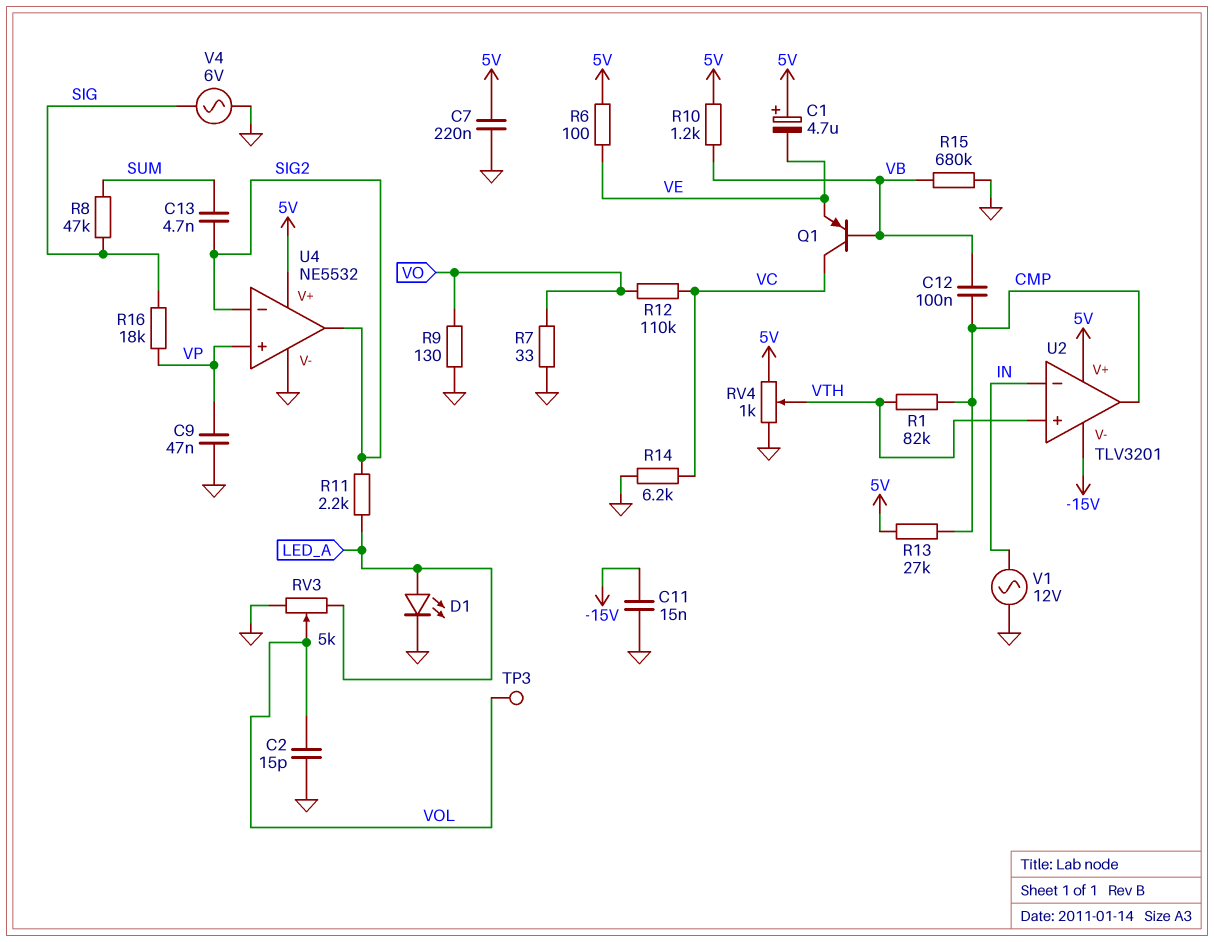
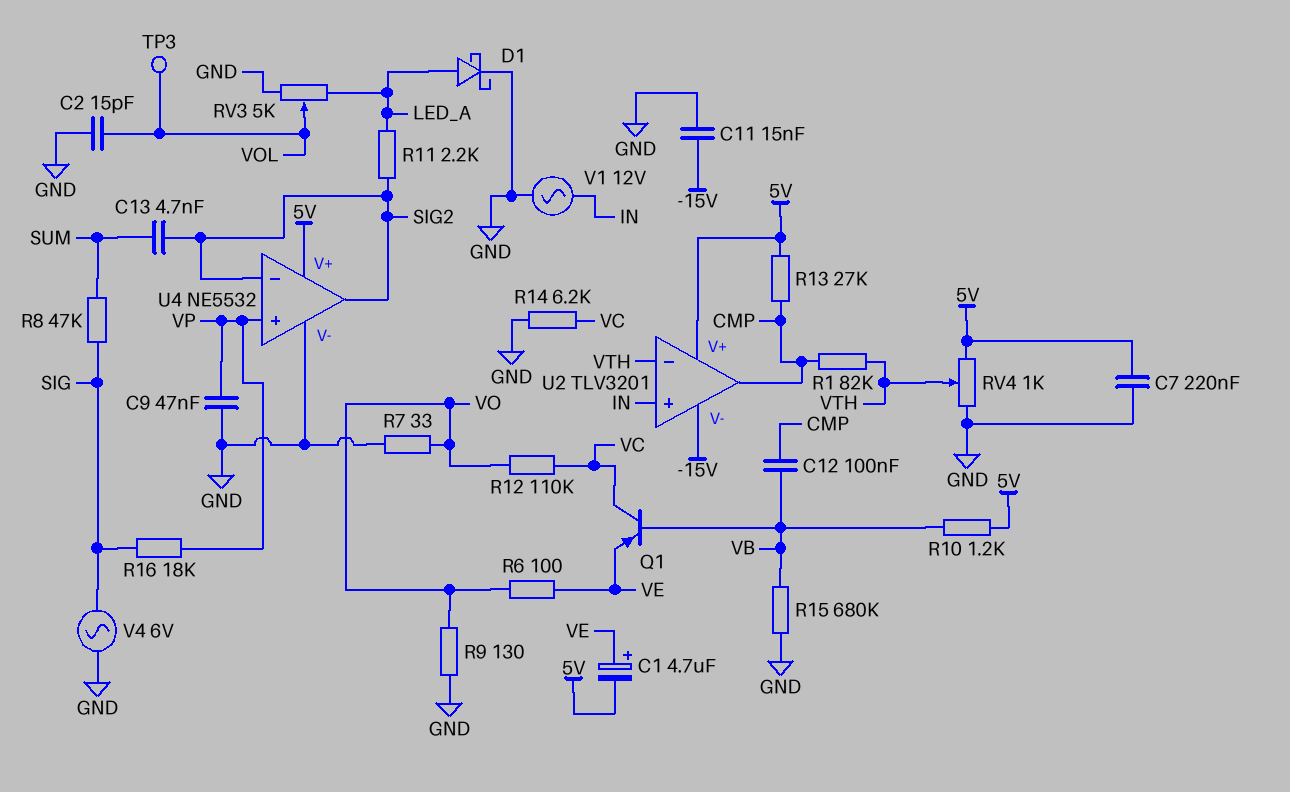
C1: 4.7uF (plus 5V, minus VE) -> 4.7uF (plus VE, minus 5V)
D1: LED (A LED_A, K GND) -> schottky (A LED_A, K GND)
R6: 100 (5V, VE) -> 100 (VE, VO)
U2 pin in+: VTH -> IN
U2 pin in-: IN -> VTH

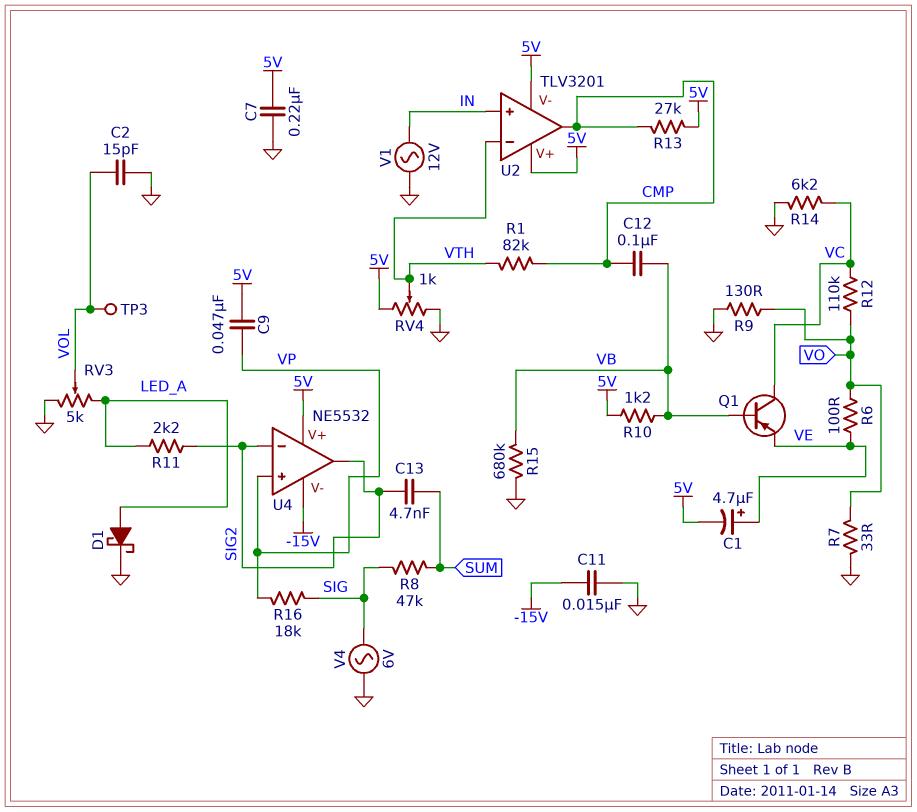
C9: 47nF (GND, VP) -> 47nF (5V, VP)
U2 pin V-: -15V -> 5V
U4 pin V-: GND -> -15V

